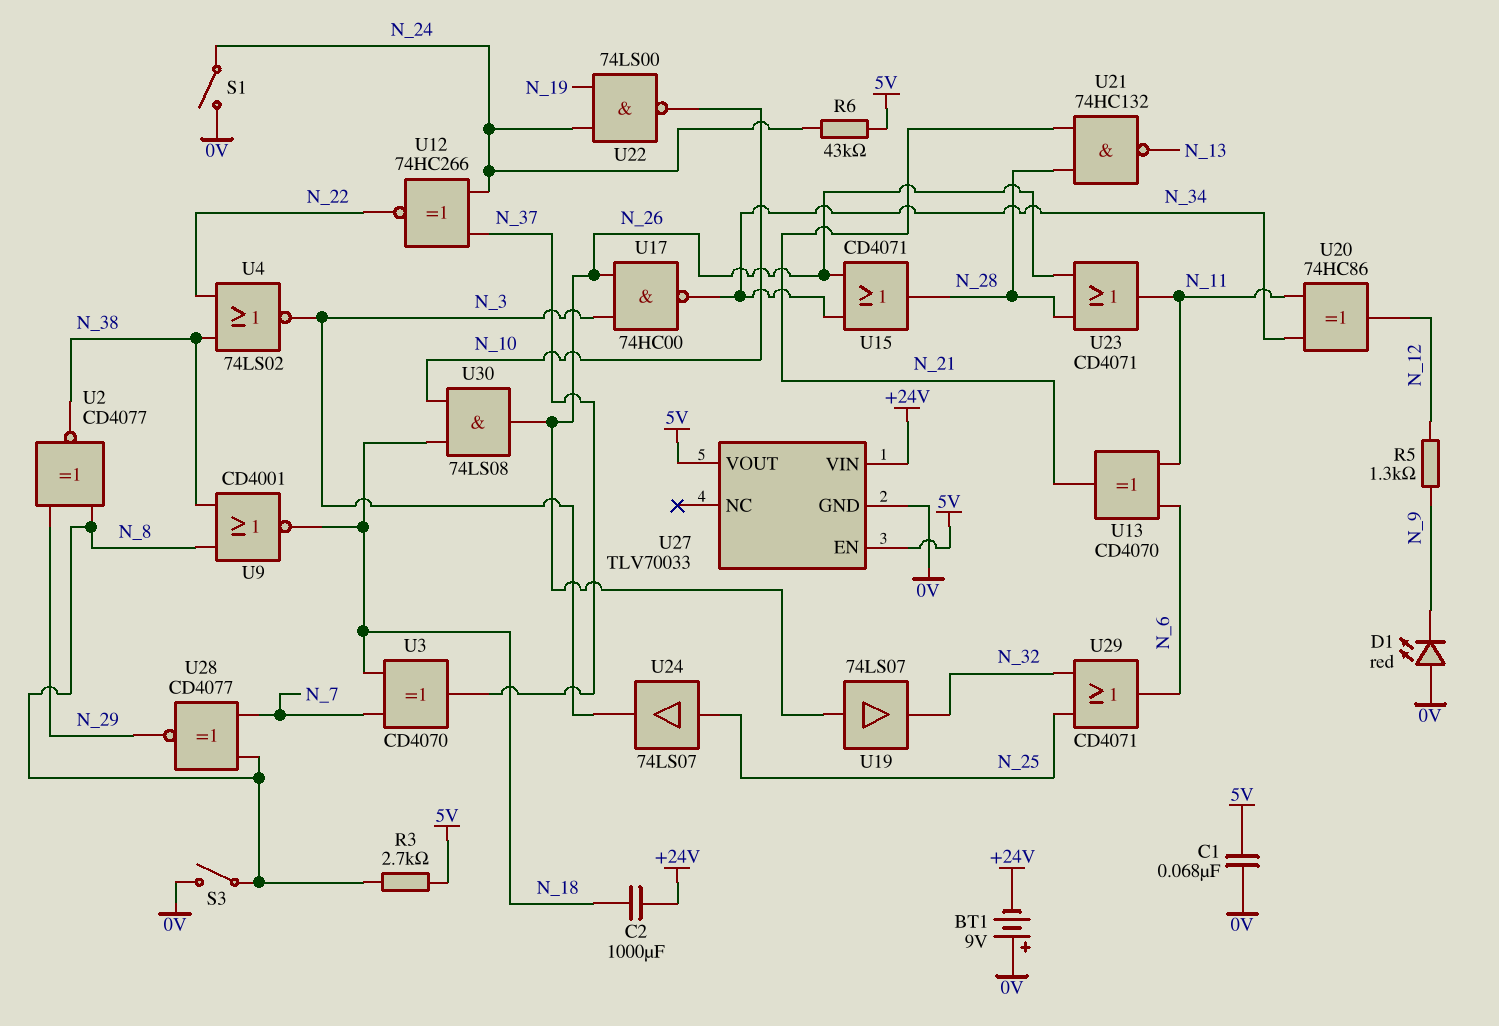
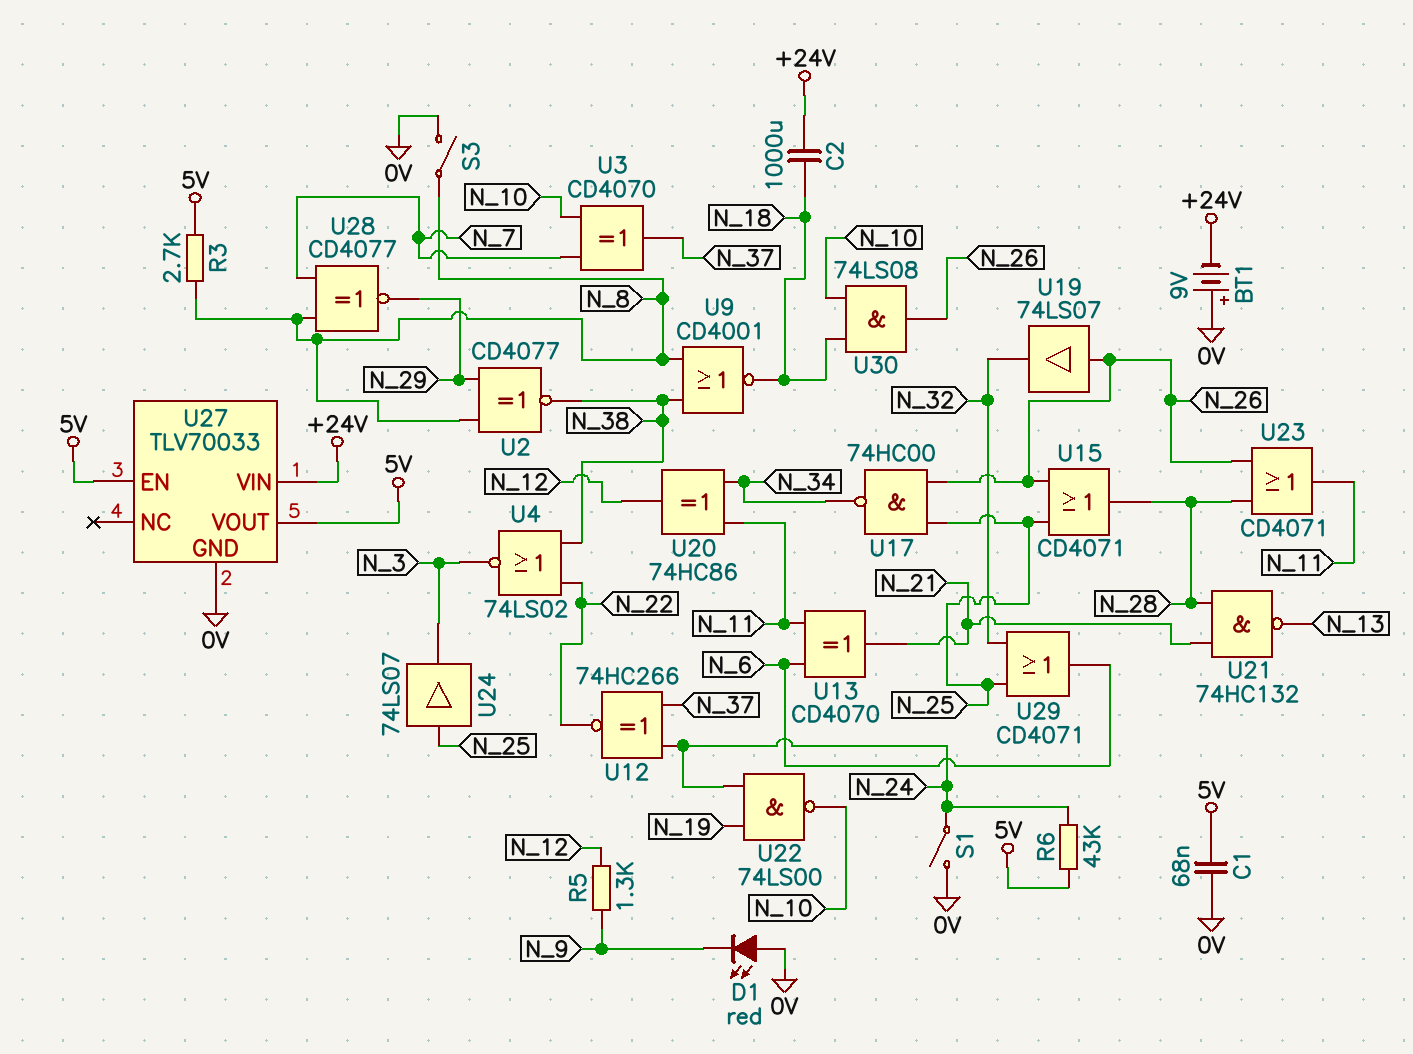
U3: XOR CD4070 (in N_7, in N_18, out N_37) -> XOR CD4070 (in N_7, in N_10, out N_37)
U15: OR CD4071 (in N_26, in N_34, out N_28) -> OR CD4071 (in N_25, in N_26, out N_28)
U17: NAND 74HC00 (in N_3, in N_26, out N_34) -> NAND 74HC00 (in N_25, in N_26, out N_34)

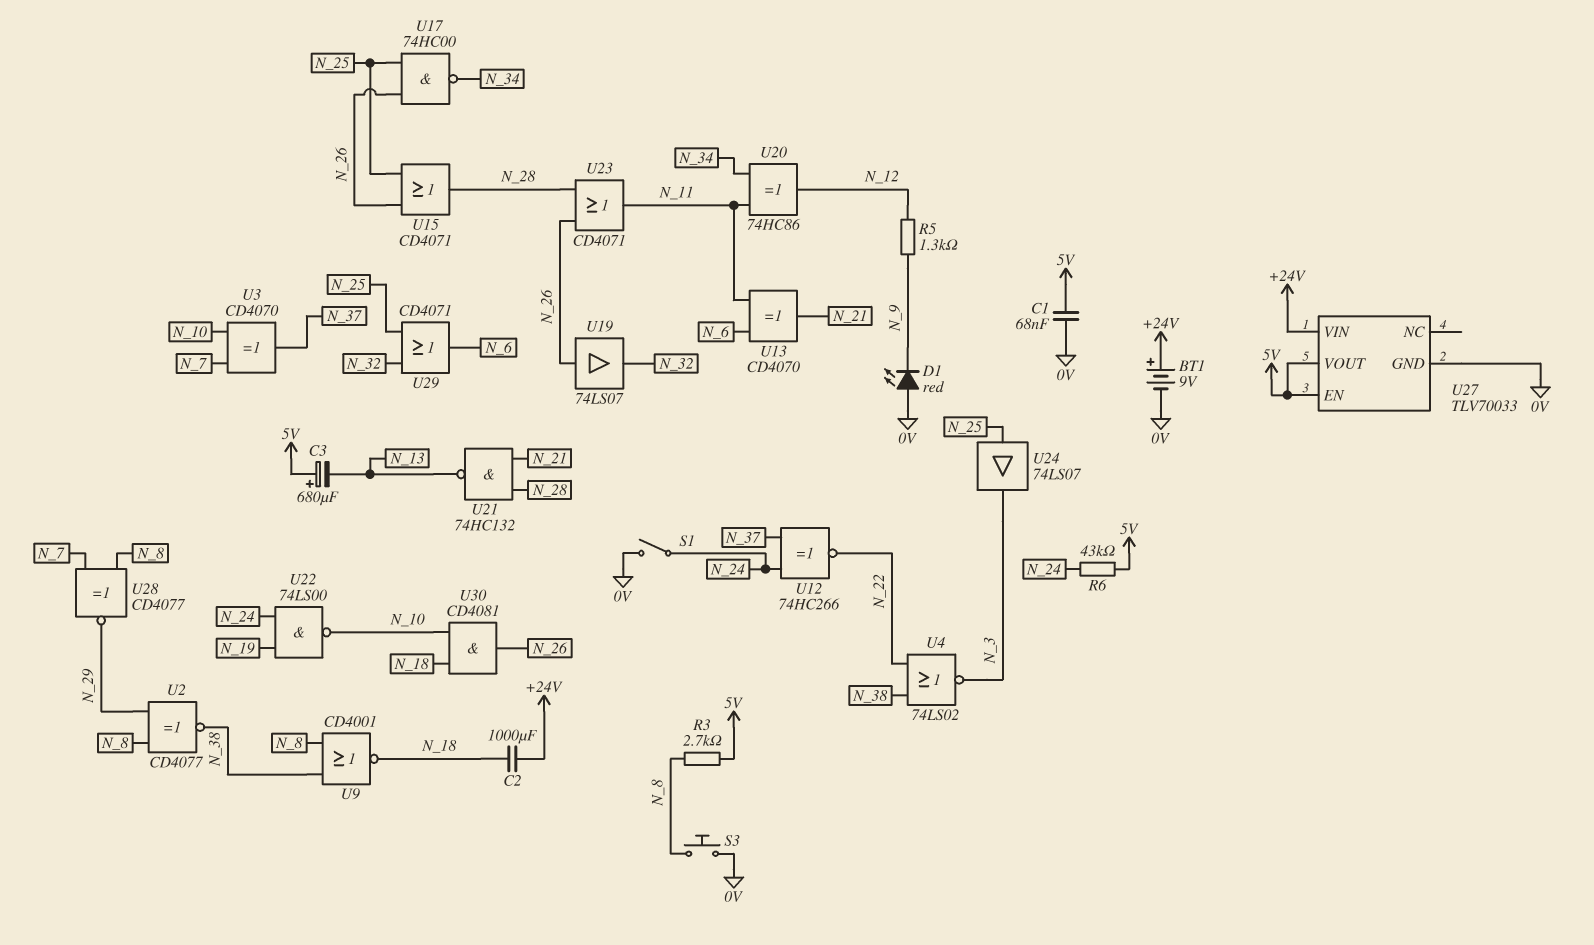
BT1: 9V (plus 0V, minus +24V) -> 9V (plus +24V, minus 0V)
C3: none -> 680uF (plus 5V, minus N_13)
S3: switch (0V, N_8) -> button (0V, N_8)
U30: AND 74LS08 (in N_10, in N_18, out N_26) -> AND CD4081 (in N_10, in N_18, out N_26)

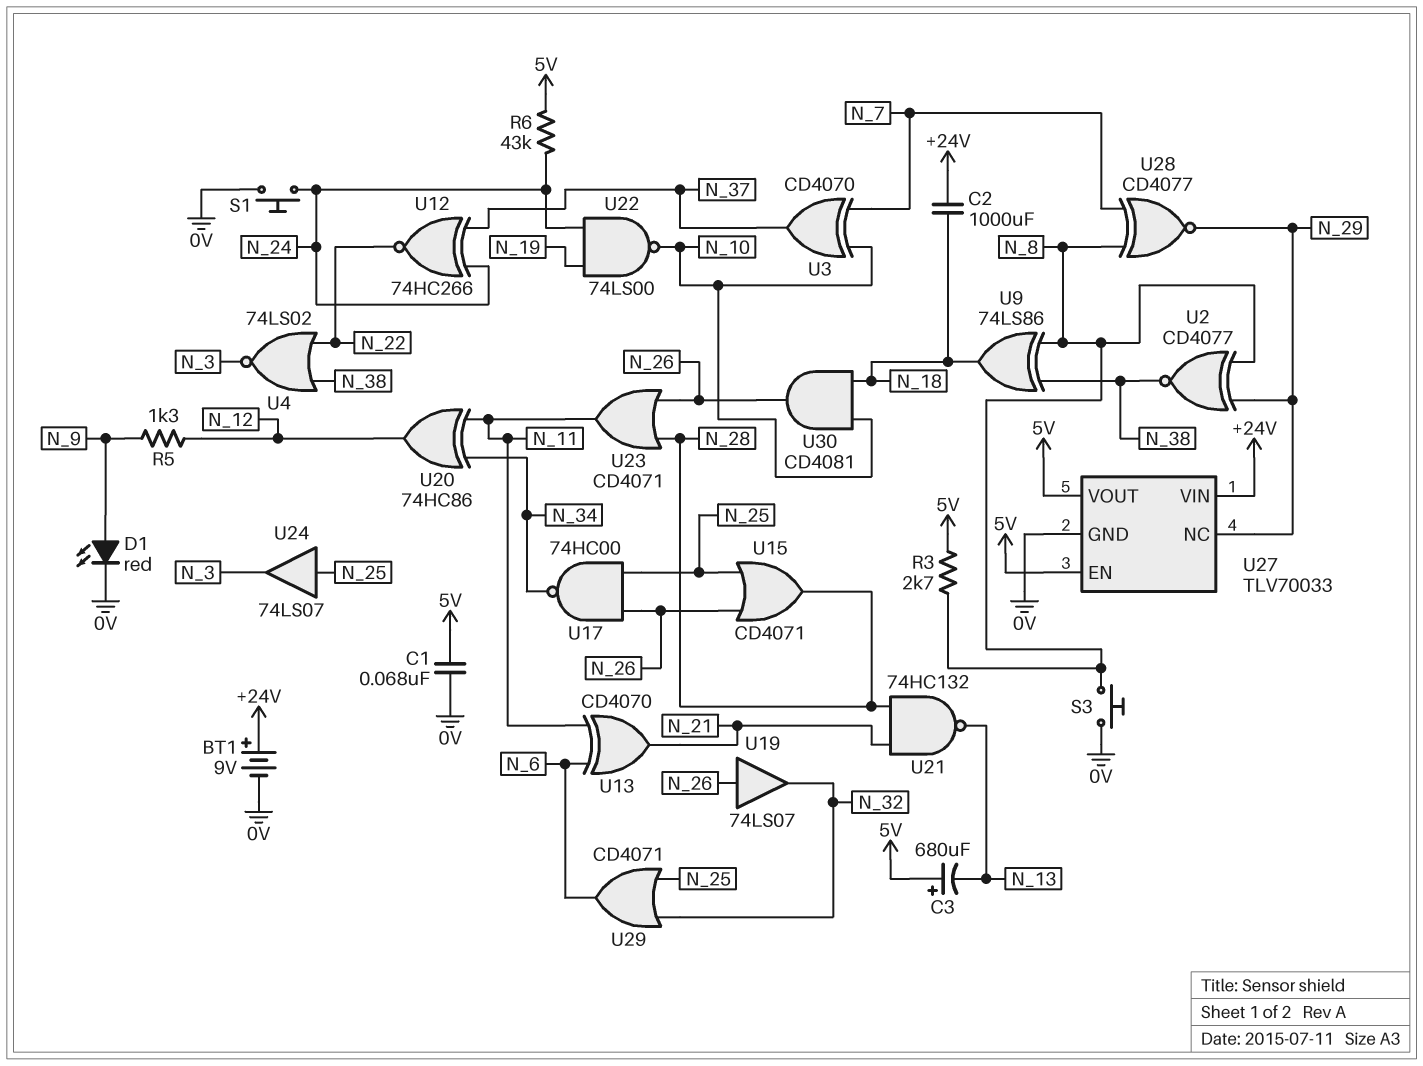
D1: LED red (A 0V, K N_9) -> LED red (A N_9, K 0V)
S1: switch (0V, N_24) -> button (0V, N_24)
U9: NOR CD4001 (in N_8, in N_38, out N_18) -> XOR 74LS86 (in N_8, in N_38, out N_18)
U27 pin NC: none -> N_29

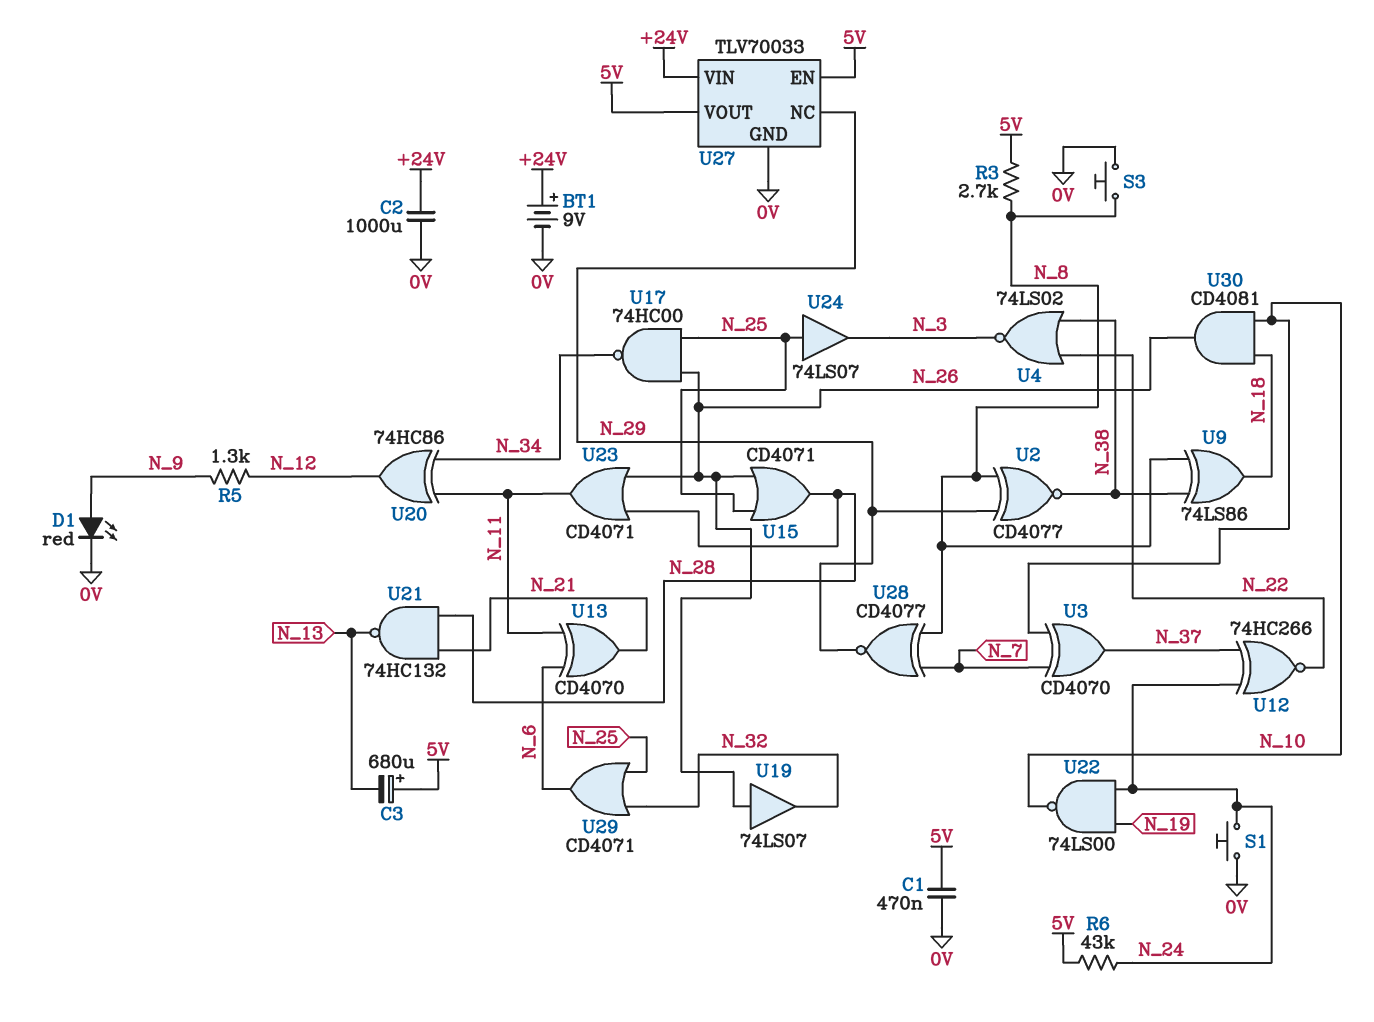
C1: 68nF (0V, 5V) -> 470nF (0V, 5V)
C2: 1000uF (+24V, N_18) -> 1000uF (+24V, 0V)

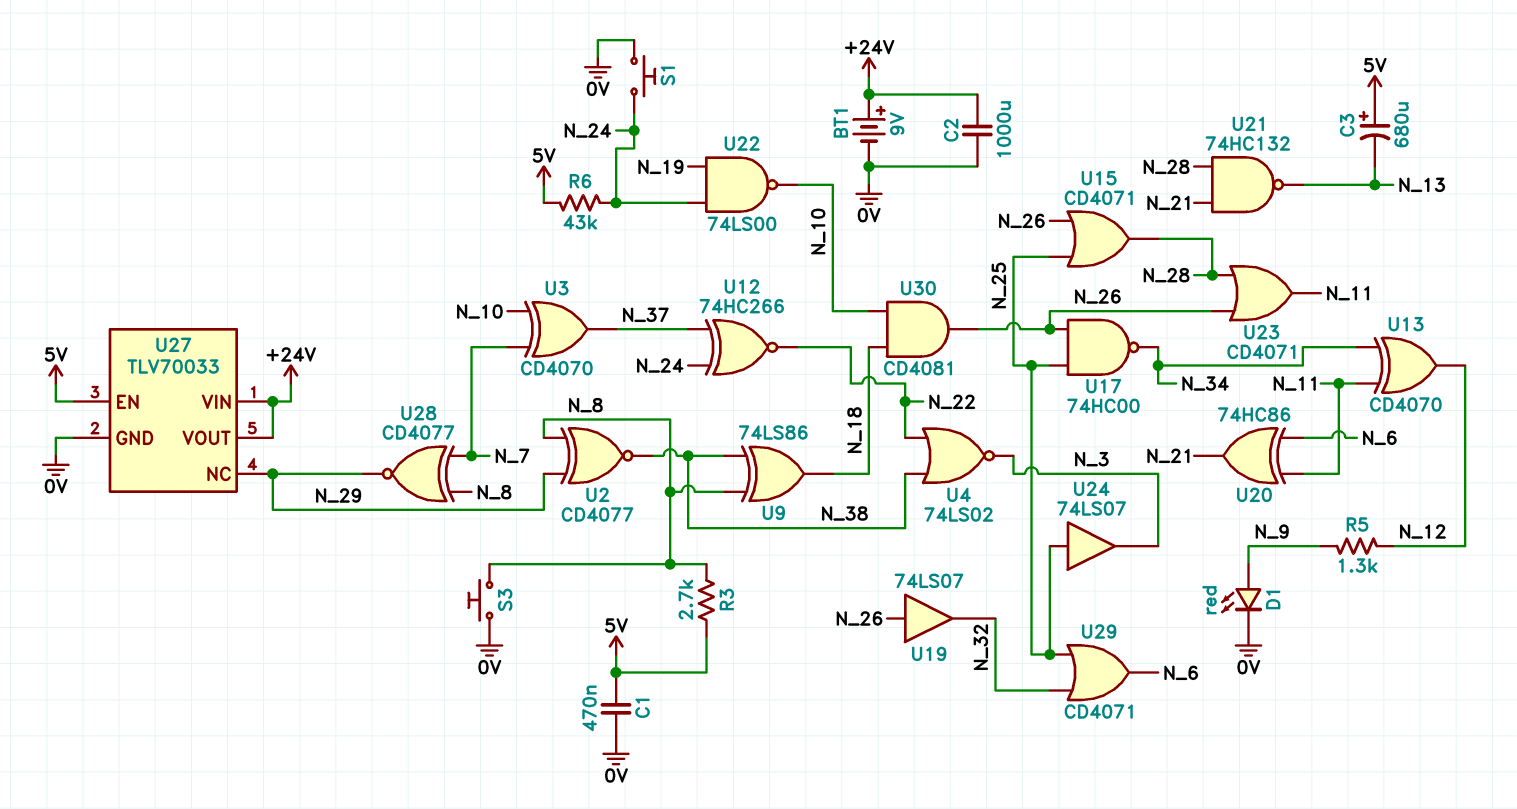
U13: XOR CD4070 (in N_6, in N_11, out N_21) -> XOR CD4070 (in N_11, in N_34, out N_12)
U20: XOR 74HC86 (in N_11, in N_34, out N_12) -> XOR 74HC86 (in N_6, in N_11, out N_21)
U27 pin VOUT: 5V -> +24V

